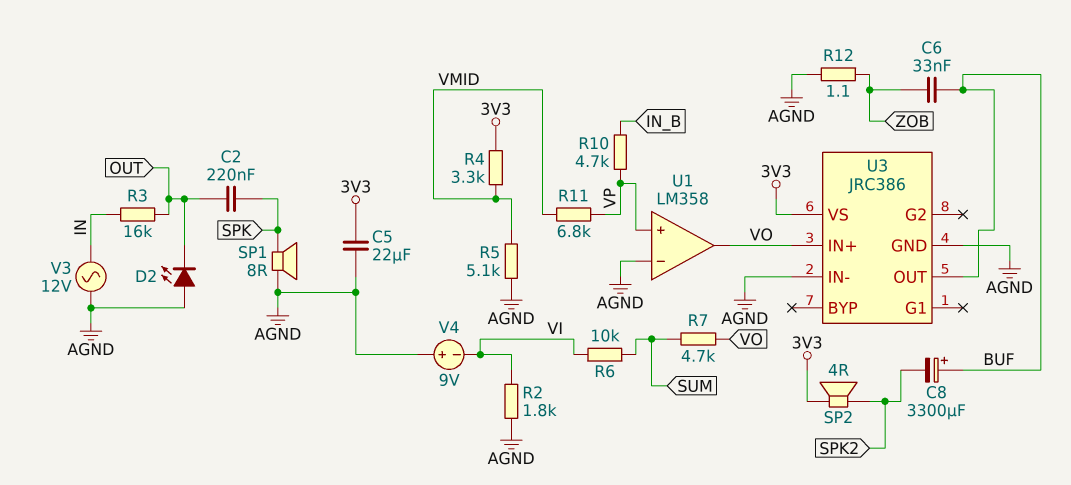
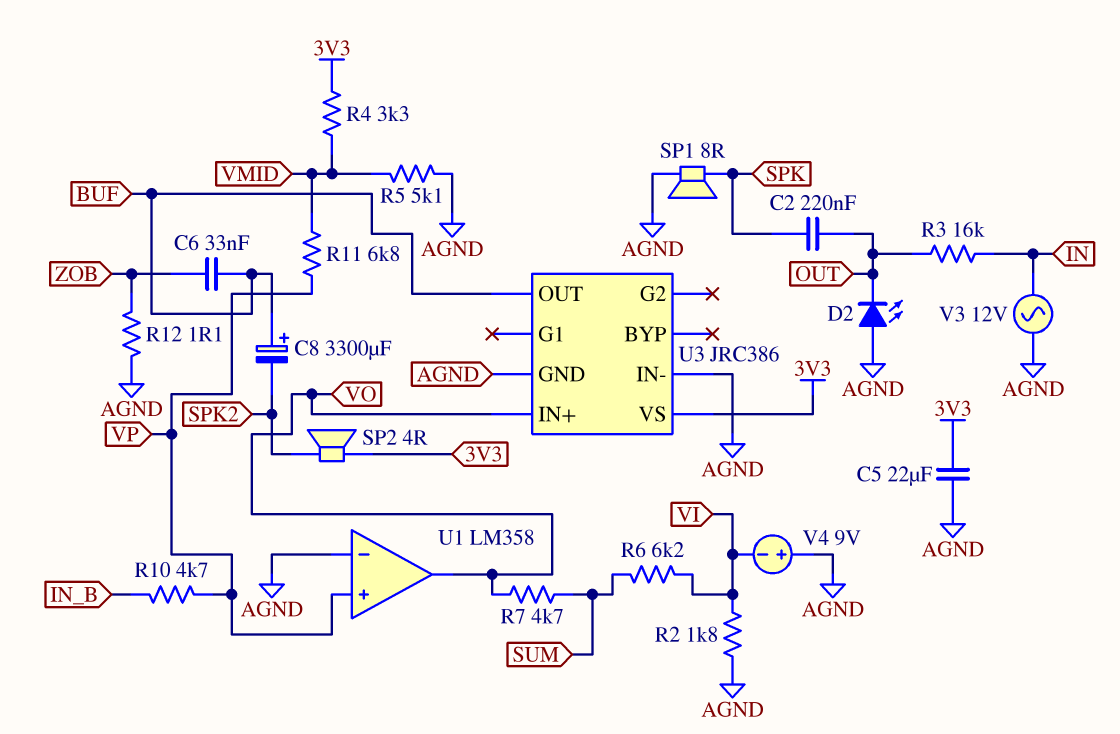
R6: 10k (SUM, VI) -> 6.2k (SUM, VI)

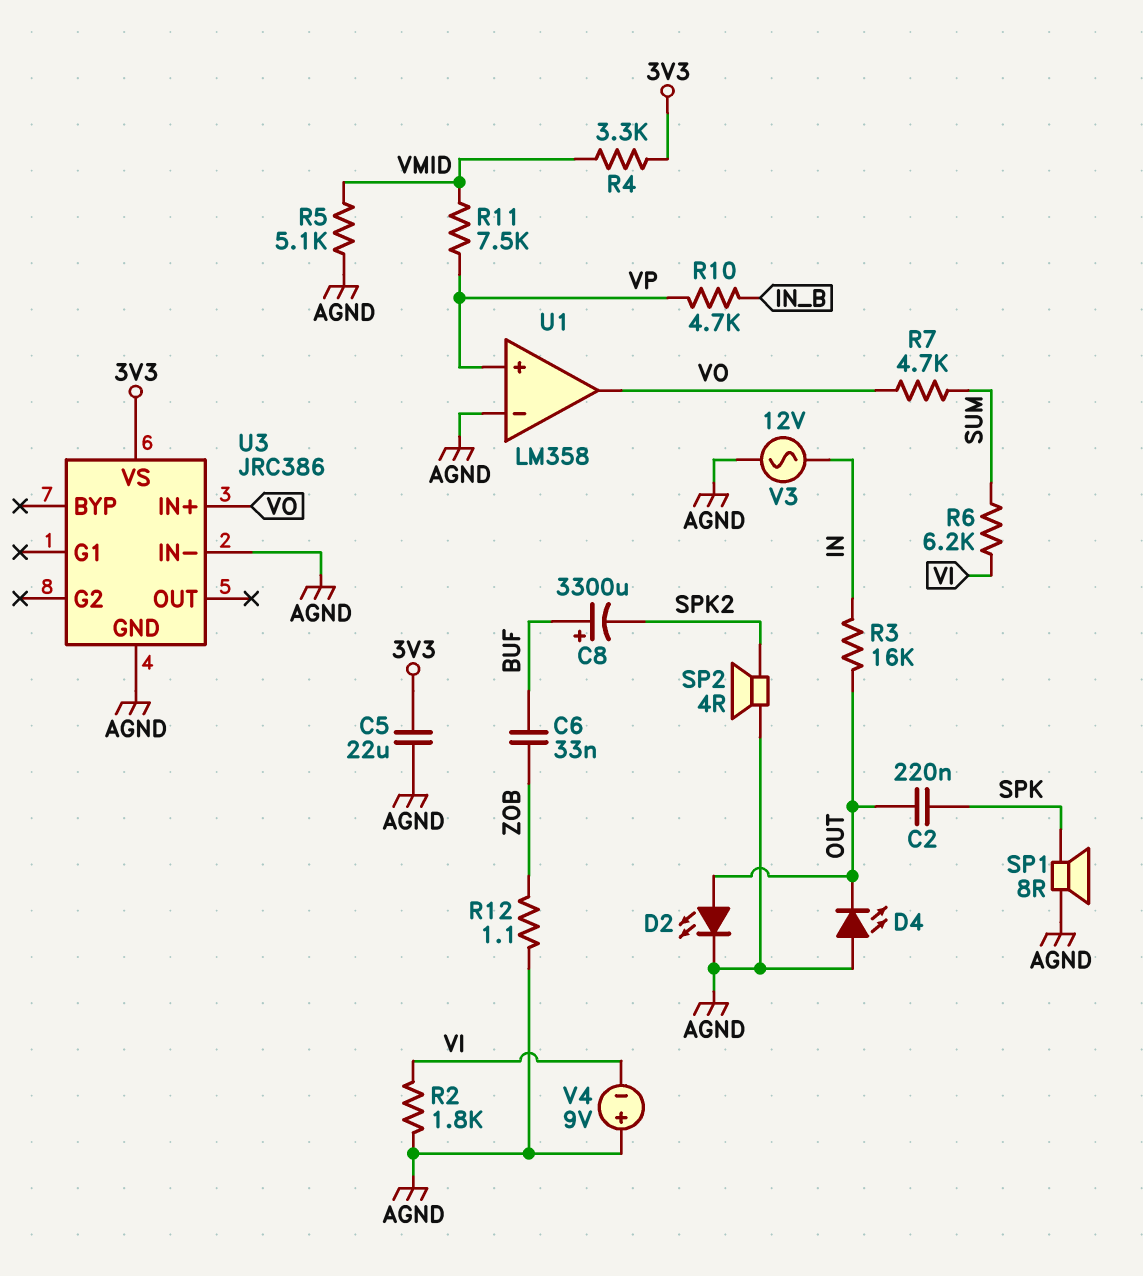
D2: LED (A AGND, K OUT) -> LED (A OUT, K AGND)
D4: none -> LED (A AGND, K OUT)
R11: 6.8k (VMID, VP) -> 7.5k (VMID, VP)
SP2: speaker 4R (3V3, SPK2) -> speaker 4R (AGND, SPK2)
U3 pin OUT: BUF -> none

